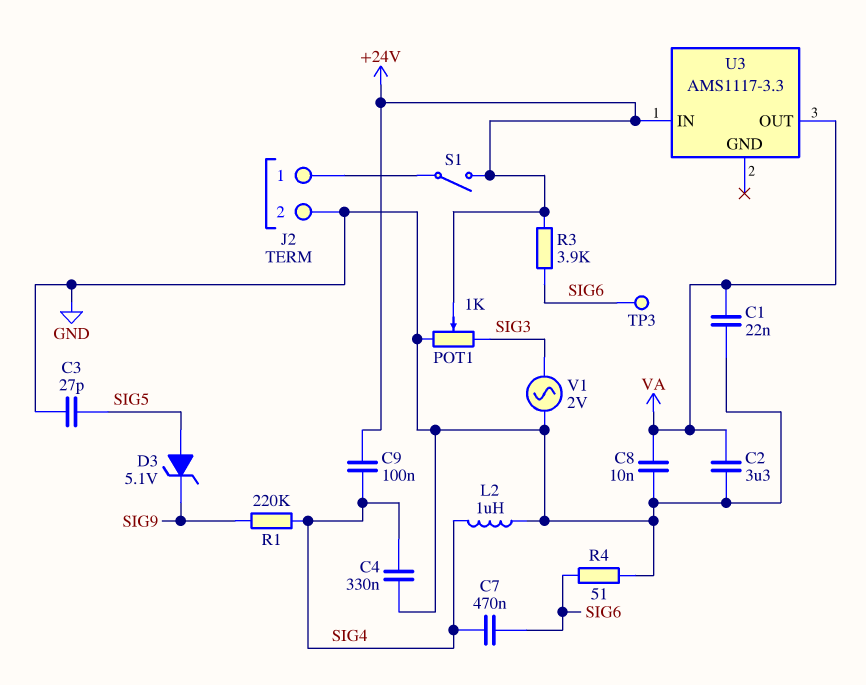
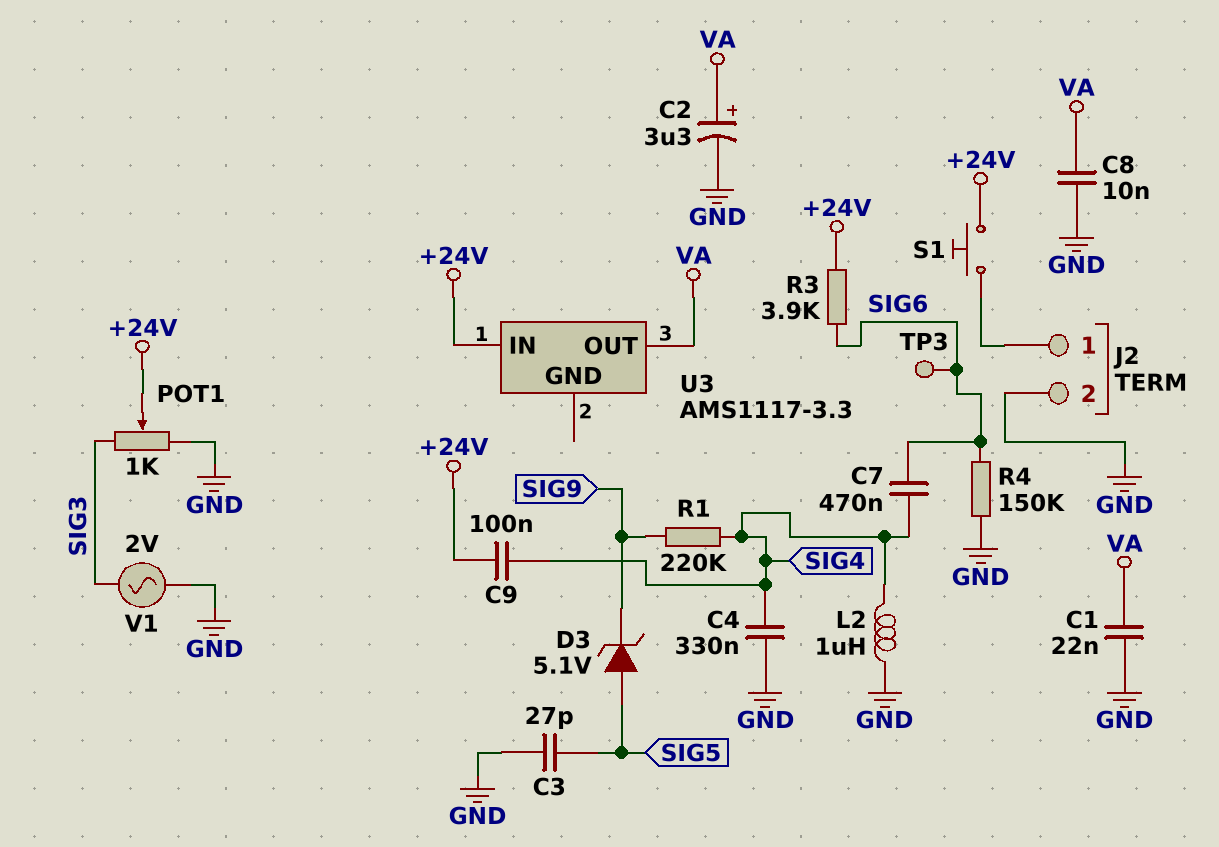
C2: 3.3uF (GND, VA) -> 3.3uF (plus VA, minus GND)
R4: 51 (GND, SIG6) -> 150k (GND, SIG6)
S1: switch (+24V, J2/1) -> button (+24V, J2/1)

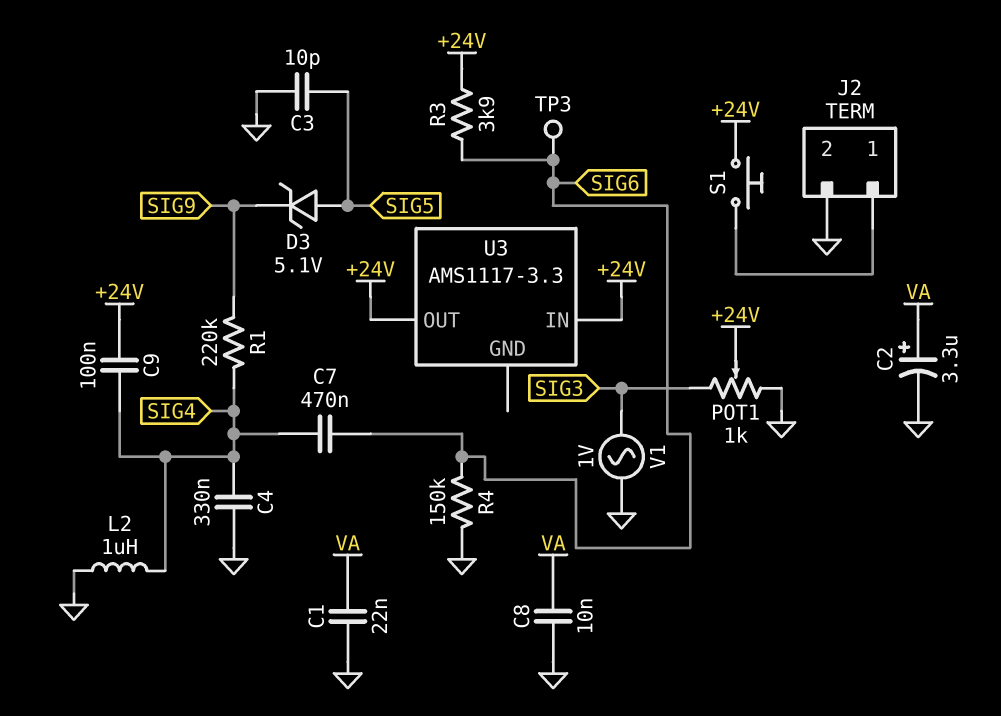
C3: 27pF (GND, SIG5) -> 10pF (GND, SIG5)
U3 pin OUT: VA -> +24V
V1: AC 2V (GND, SIG3) -> AC 1V (GND, SIG3)

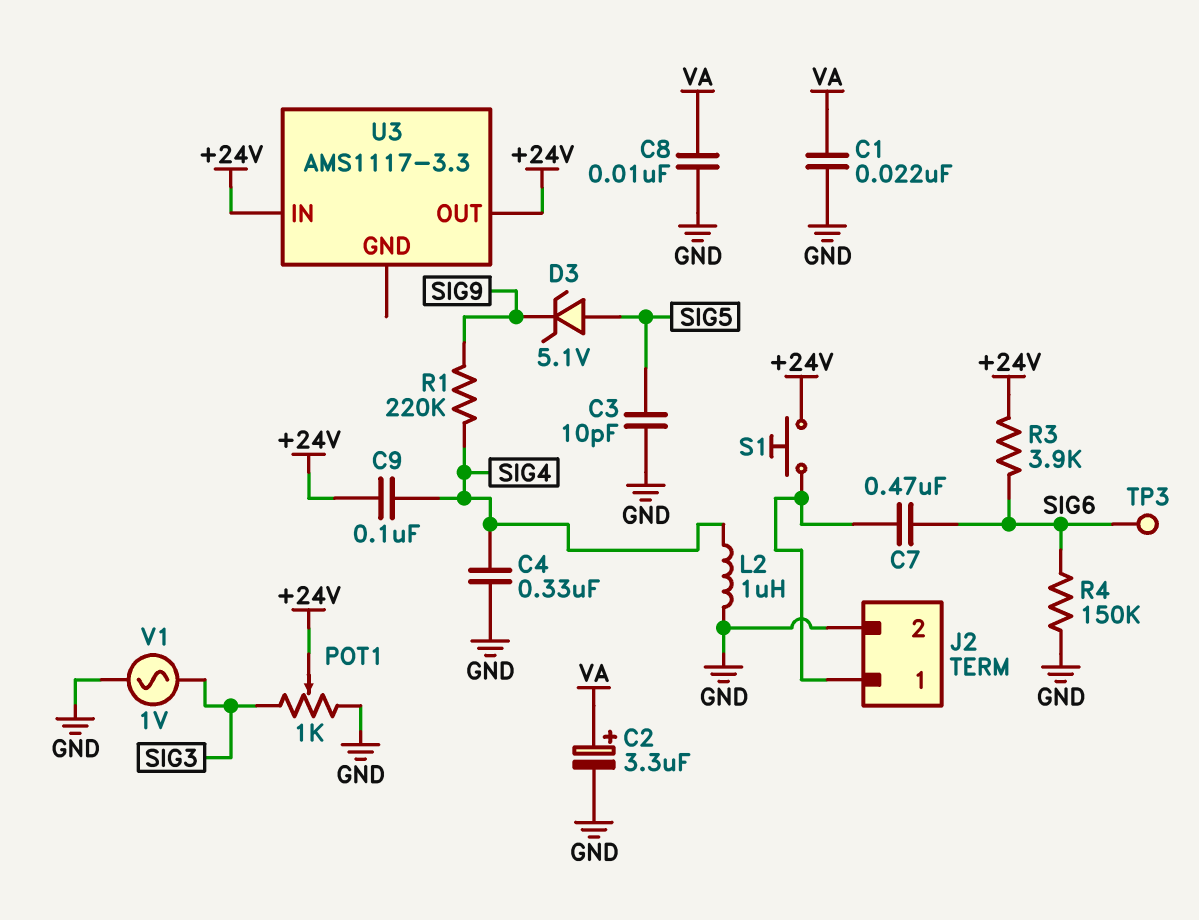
C7: 470nF (SIG4, SIG6) -> 470nF (J2/1, SIG6)

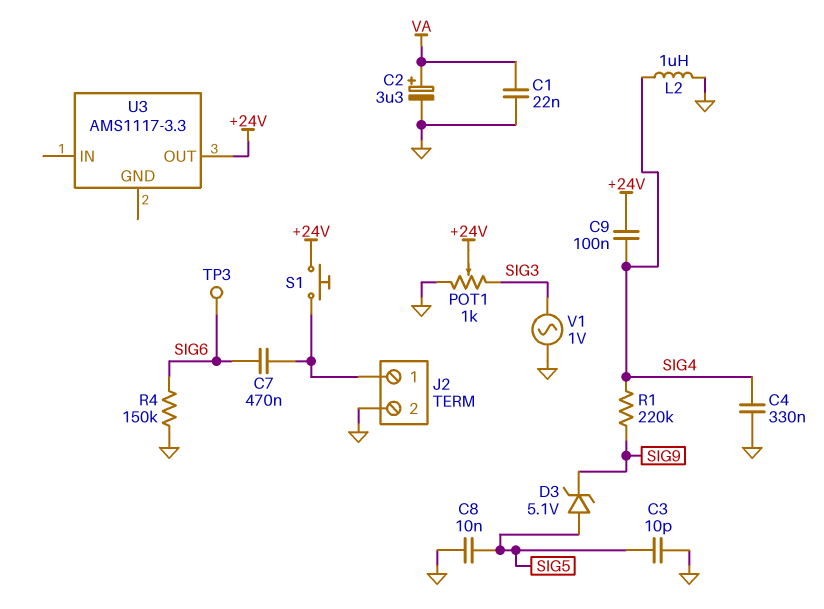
C8: 10nF (GND, VA) -> 10nF (GND, SIG5)
R3: 3.9k (+24V, SIG6) -> none
U3 pin IN: +24V -> none

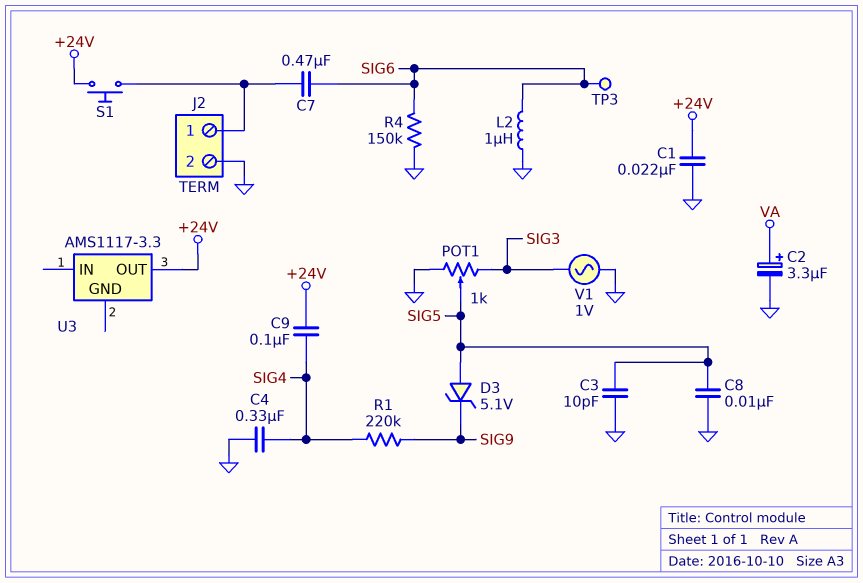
C1: 22nF (GND, VA) -> 22nF (+24V, GND)
L2: 1uH (GND, SIG4) -> 1uH (GND, SIG6)
POT1: 1k (GND, SIG3, wiper +24V) -> 1k (GND, SIG3, wiper SIG5)

